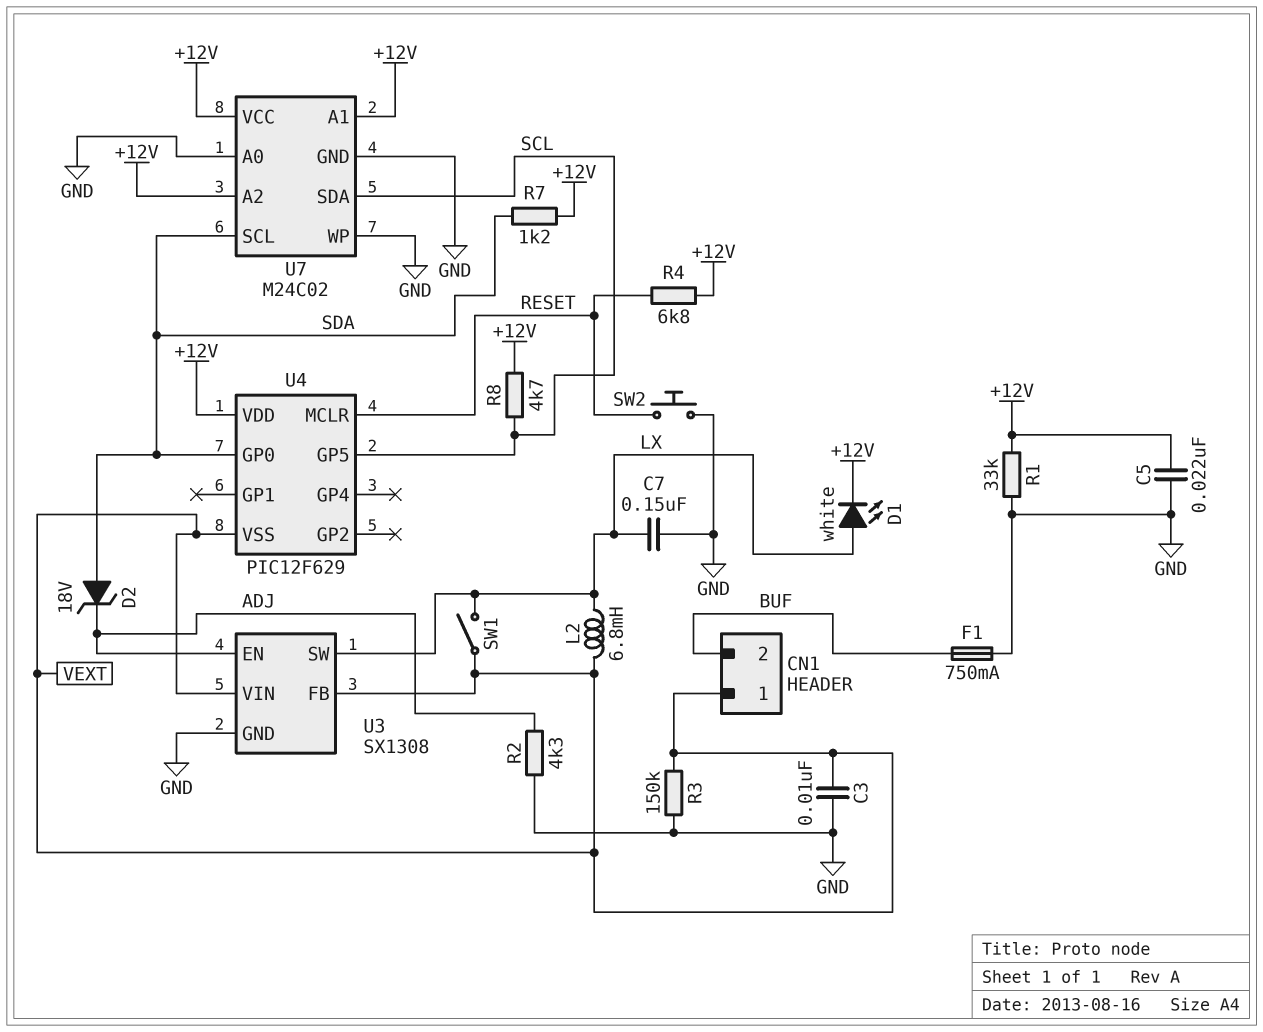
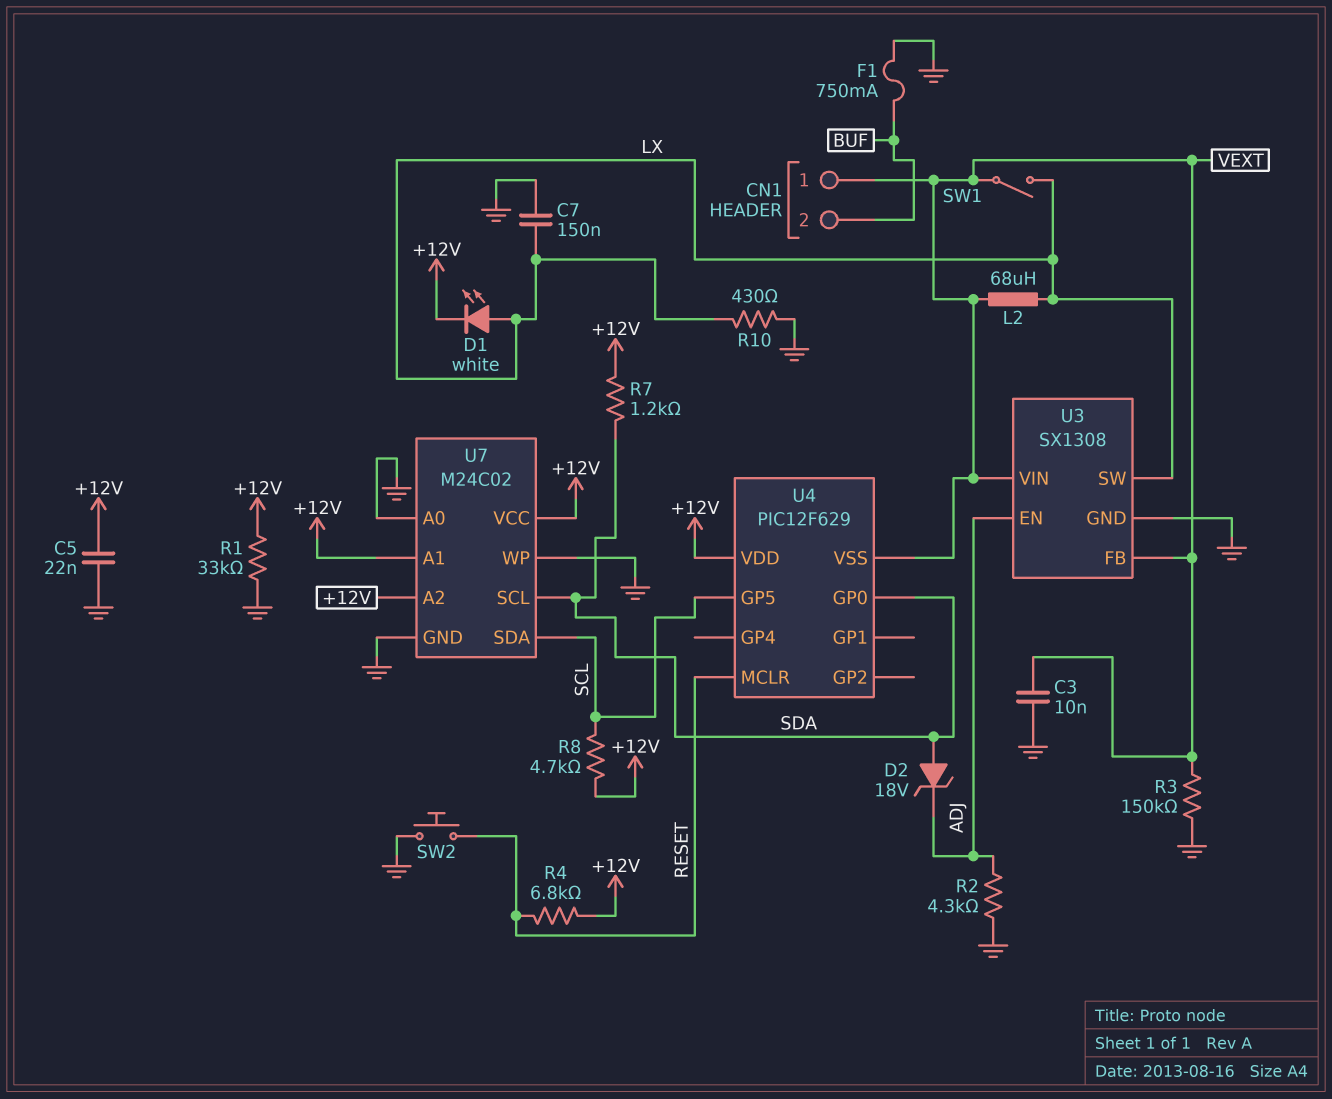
L2: 6.8mH (LX, VEXT) -> 68uH (LX, VEXT)
R10: none -> 430 (GND, LX)

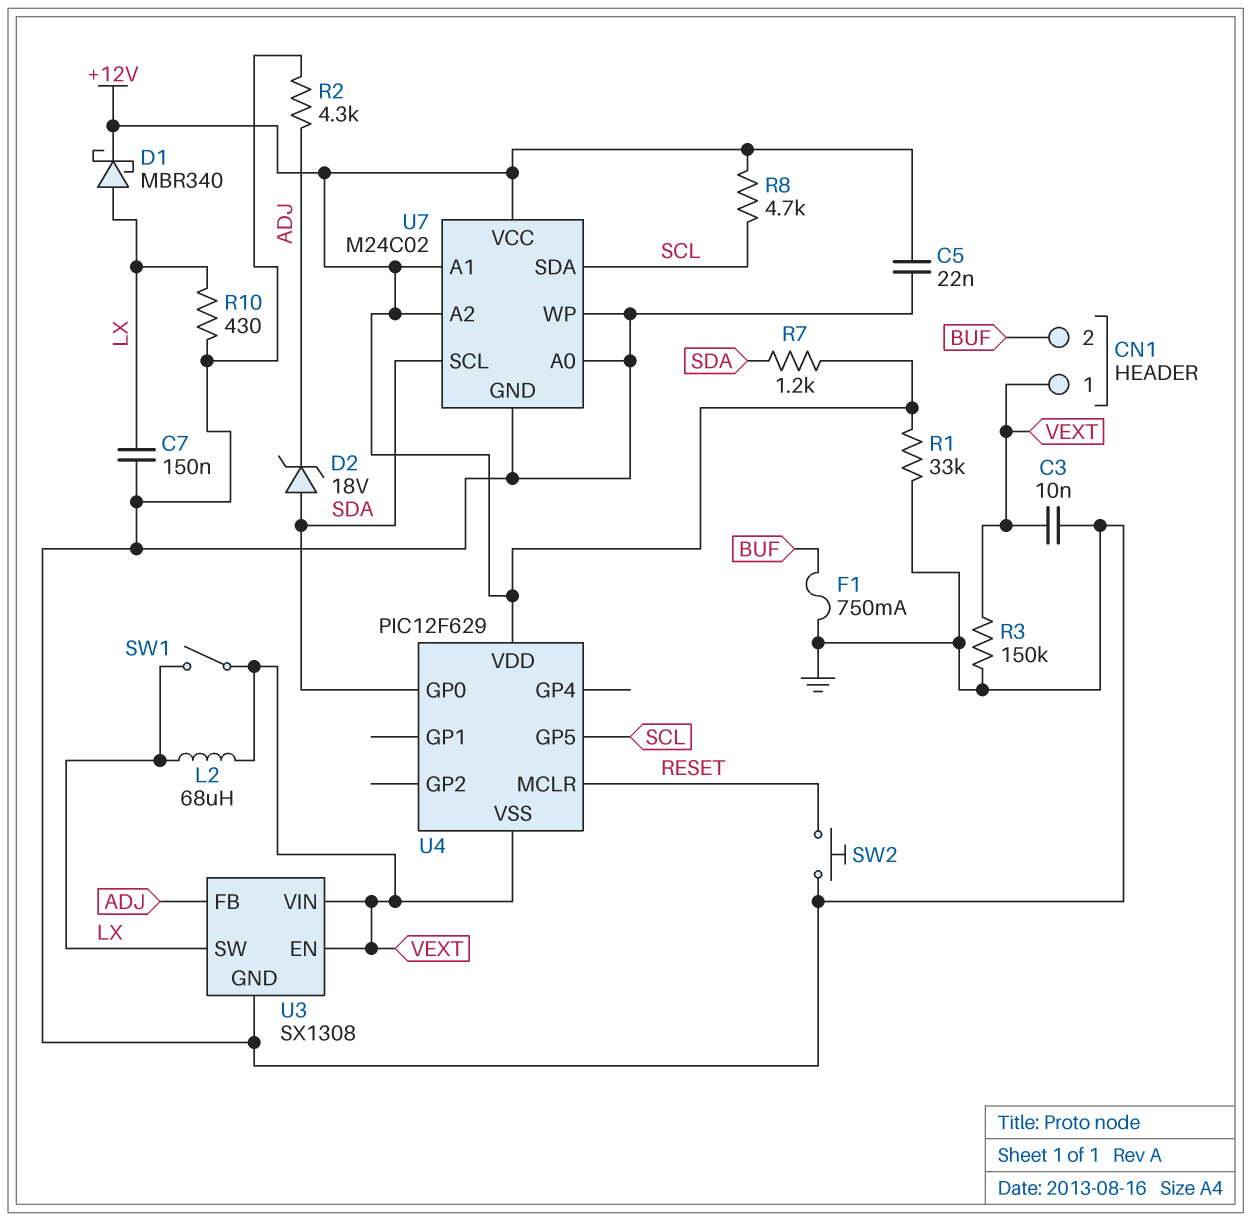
D1: LED white (A LX, K +12V) -> schottky MBR340 (A LX, K +12V)
R4: 6.8k (+12V, RESET) -> none
U3 pin EN: ADJ -> VEXT
U3 pin FB: VEXT -> ADJ

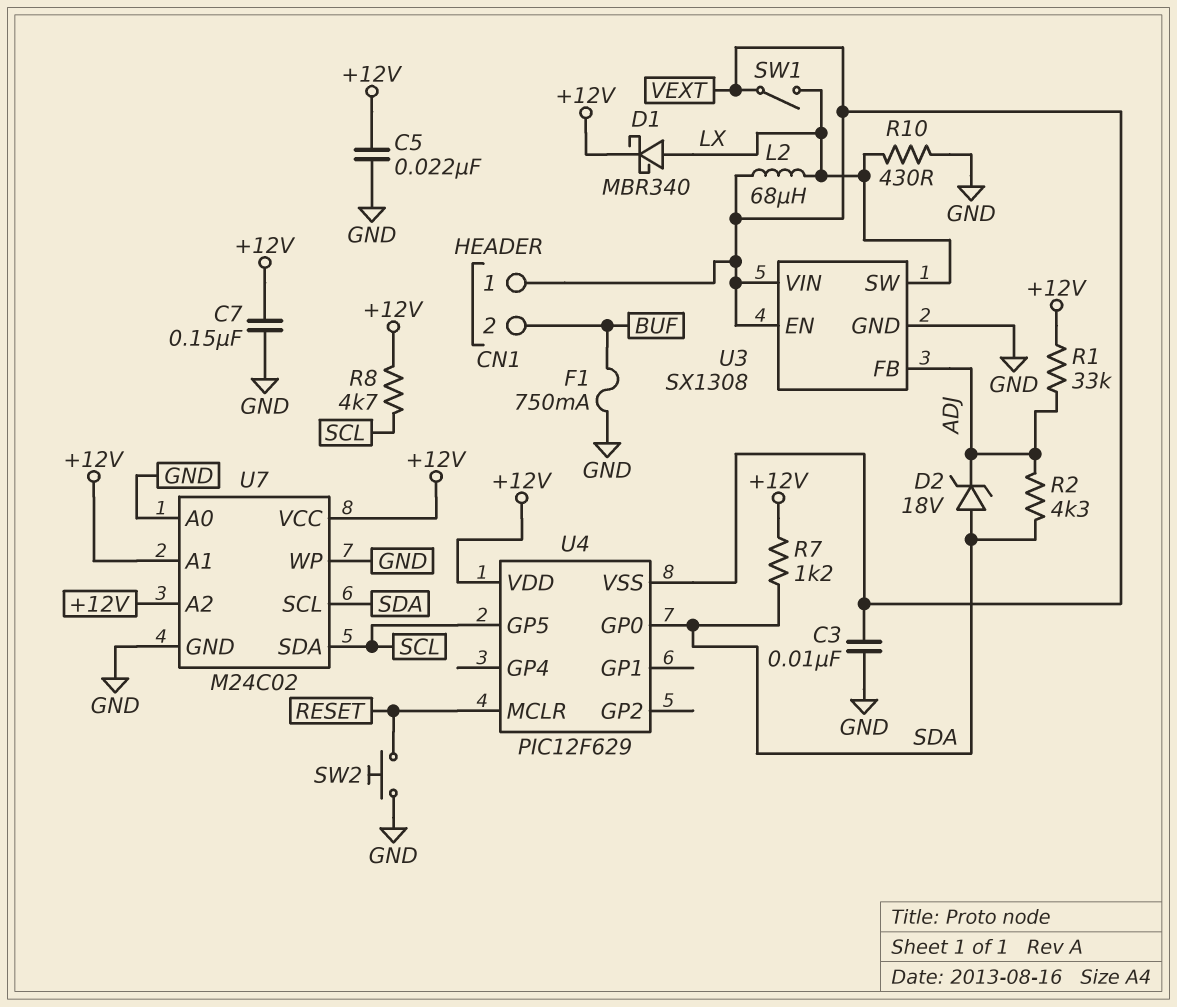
C7: 150nF (GND, LX) -> 150nF (+12V, GND)
R1: 33k (+12V, GND) -> 33k (+12V, ADJ)
R2: 4.3k (ADJ, GND) -> 4.3k (ADJ, SDA)
R3: 150k (GND, VEXT) -> none

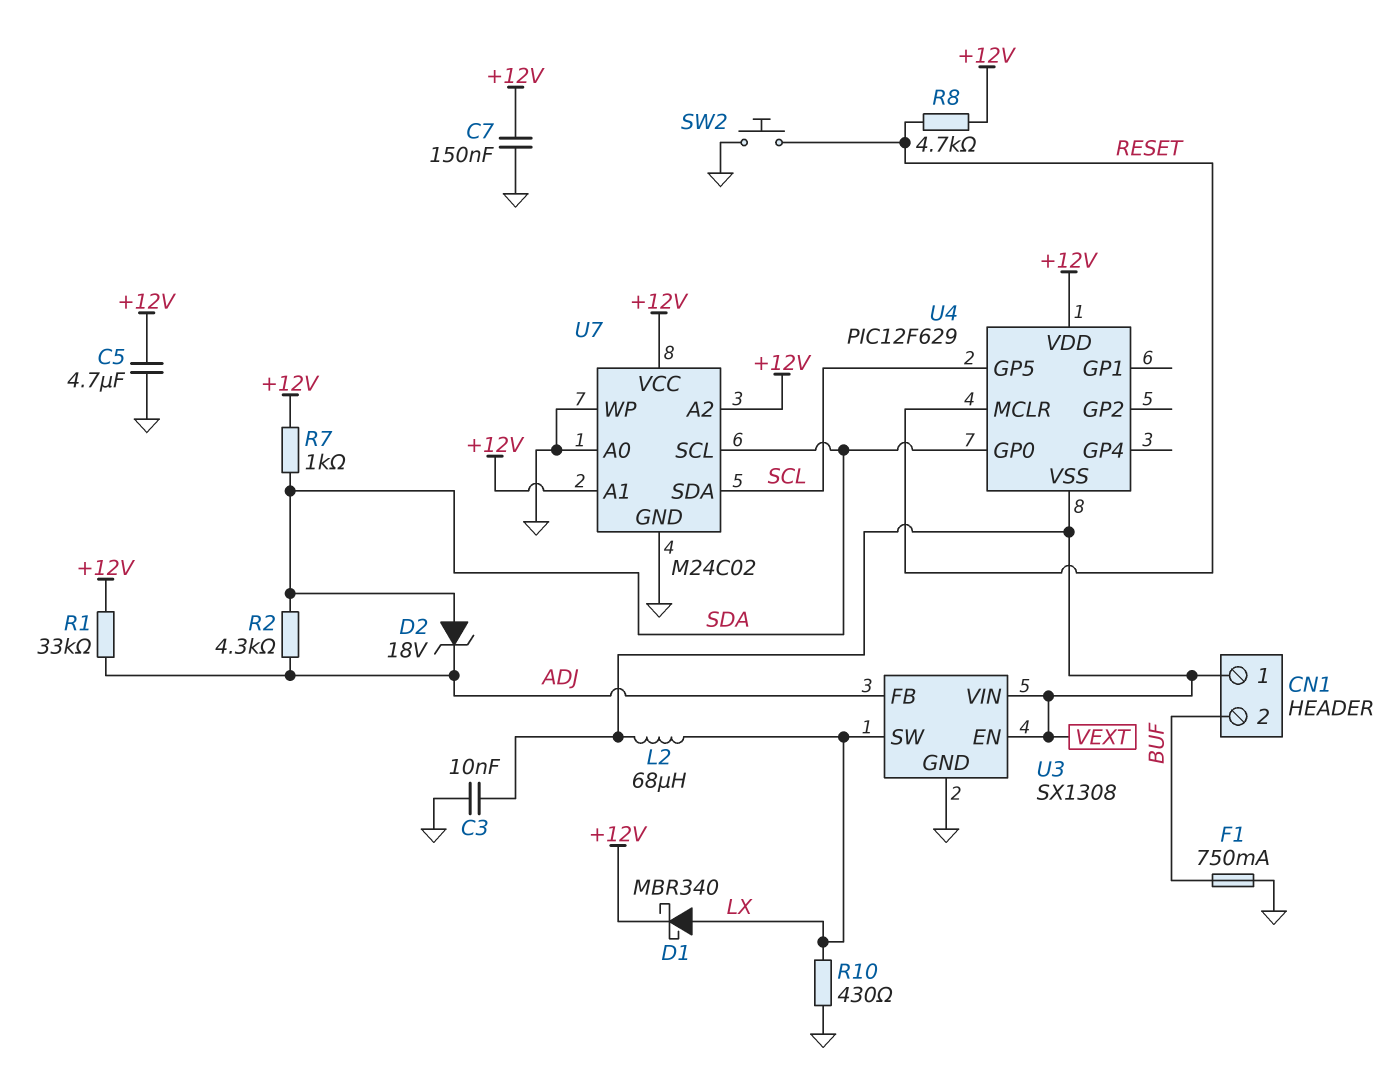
C5: 22nF (+12V, GND) -> 4.7uF (+12V, GND)
R7: 1.2k (+12V, SDA) -> 1k (+12V, SDA)
R8: 4.7k (+12V, SCL) -> 4.7k (+12V, RESET)
SW1: switch (LX, VEXT) -> none

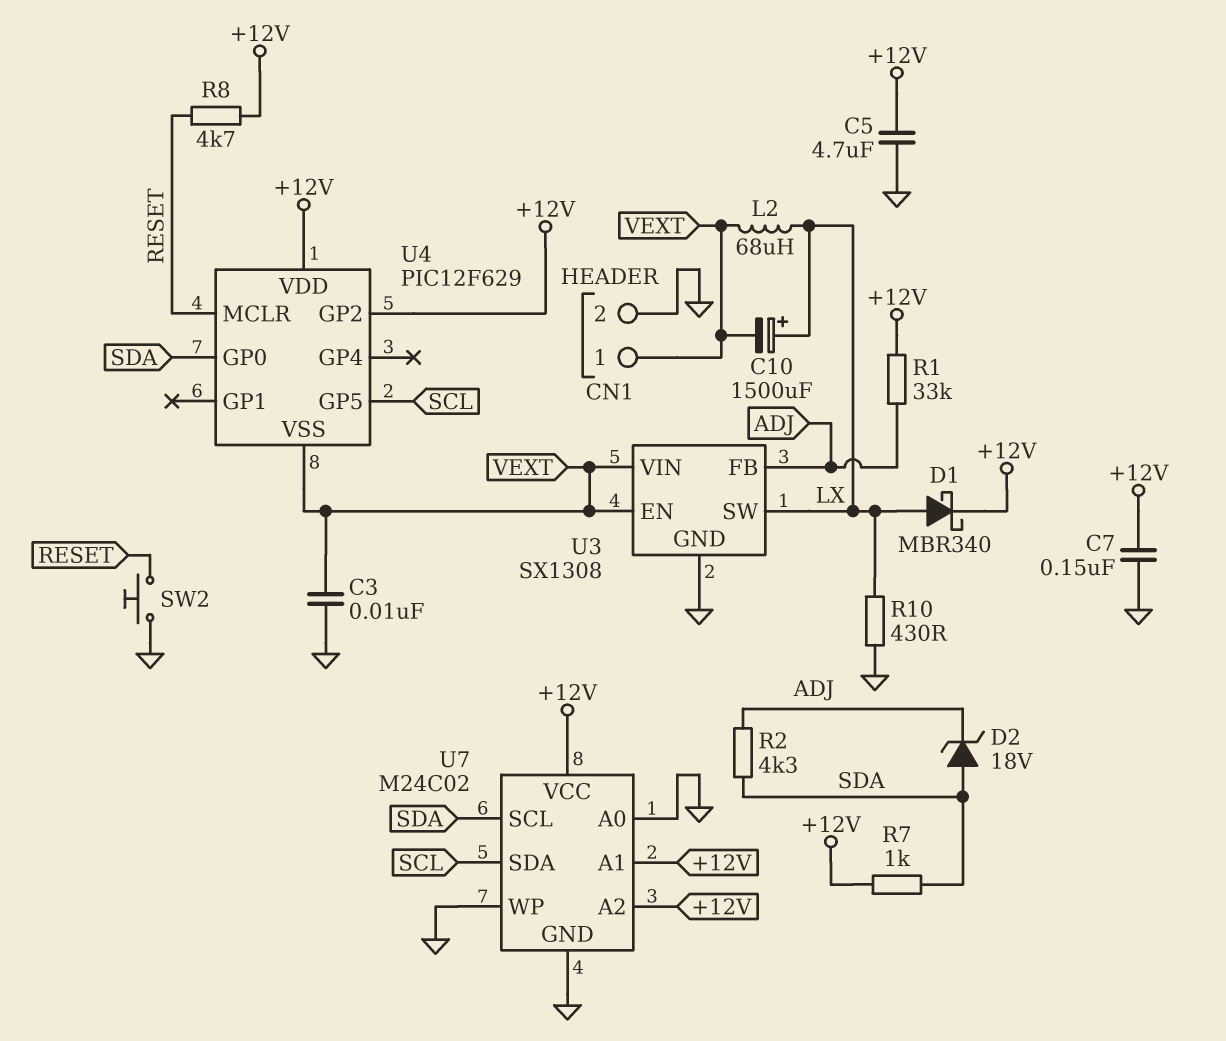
C10: none -> 1500uF (plus LX, minus VEXT)
CN1 pin 2: BUF -> GND
F1: 750mA (BUF, GND) -> none
U4 pin GP2: none -> +12V

